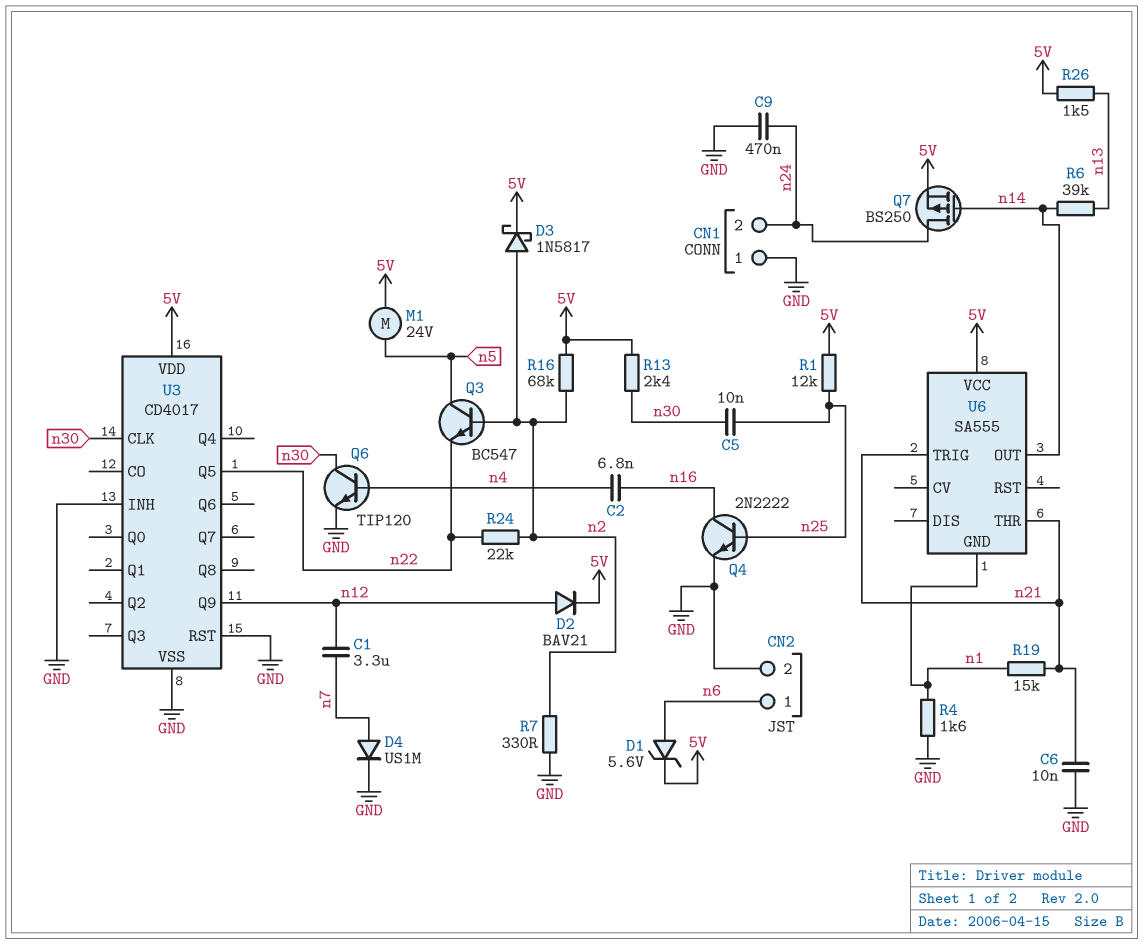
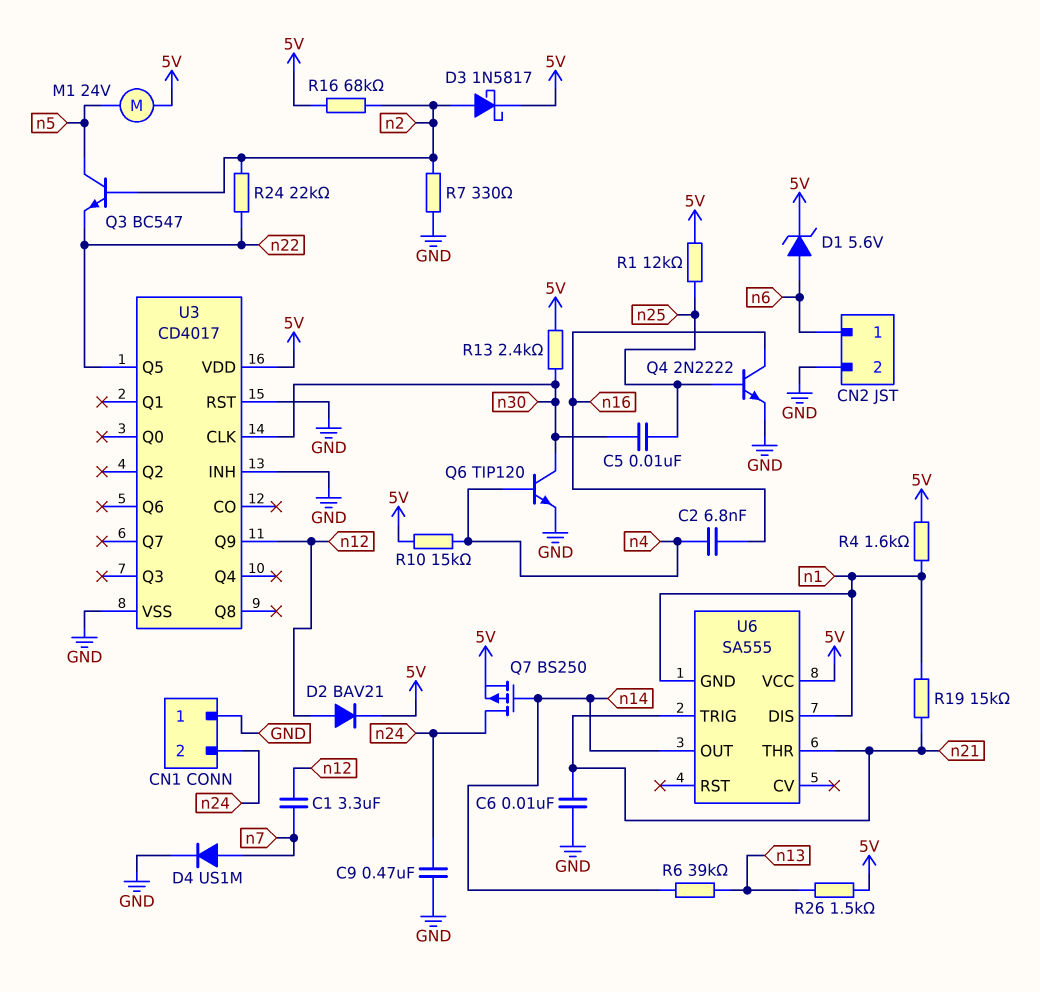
R4: 1.6k (GND, n1) -> 1.6k (5V, n1)
R10: none -> 15k (5V, n4)
U6 pin DIS: none -> n1

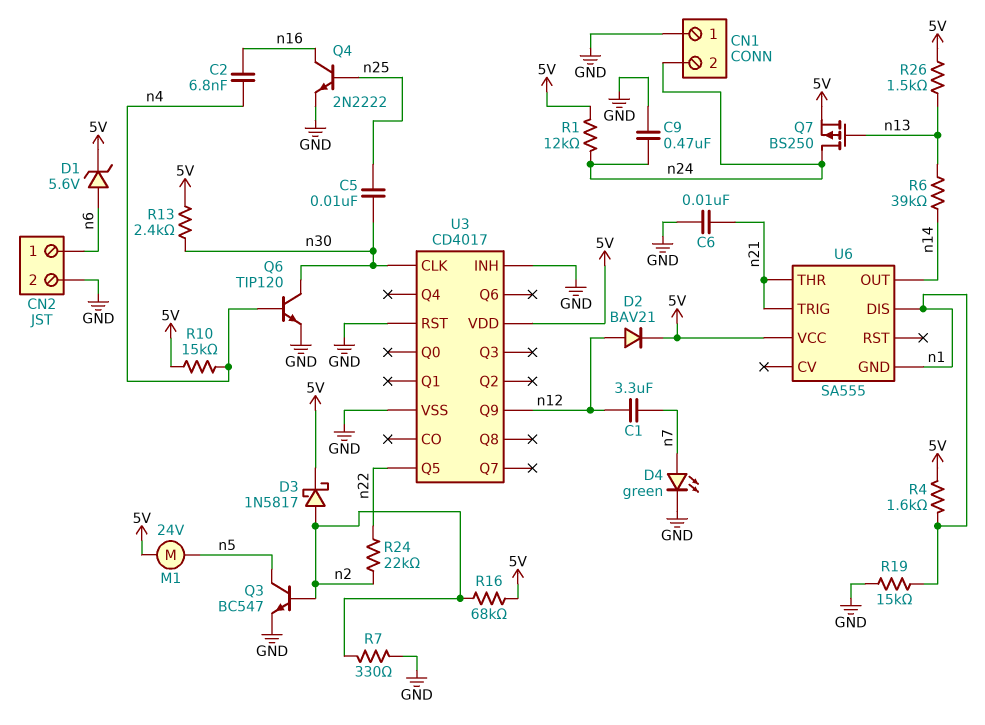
D4: diode US1M (A n7, K GND) -> LED green (A n7, K GND)
Q3: NPN BC547 (B n2, C n5, E n22) -> NPN BC547 (B n2, C n5, E GND)
Q7: PMOS BS250 (G n14, D n24, S 5V) -> PMOS BS250 (G n13, D n24, S 5V)
R1: 12k (5V, n25) -> 12k (5V, n24)
R19: 15k (n1, n21) -> 15k (GND, n1)

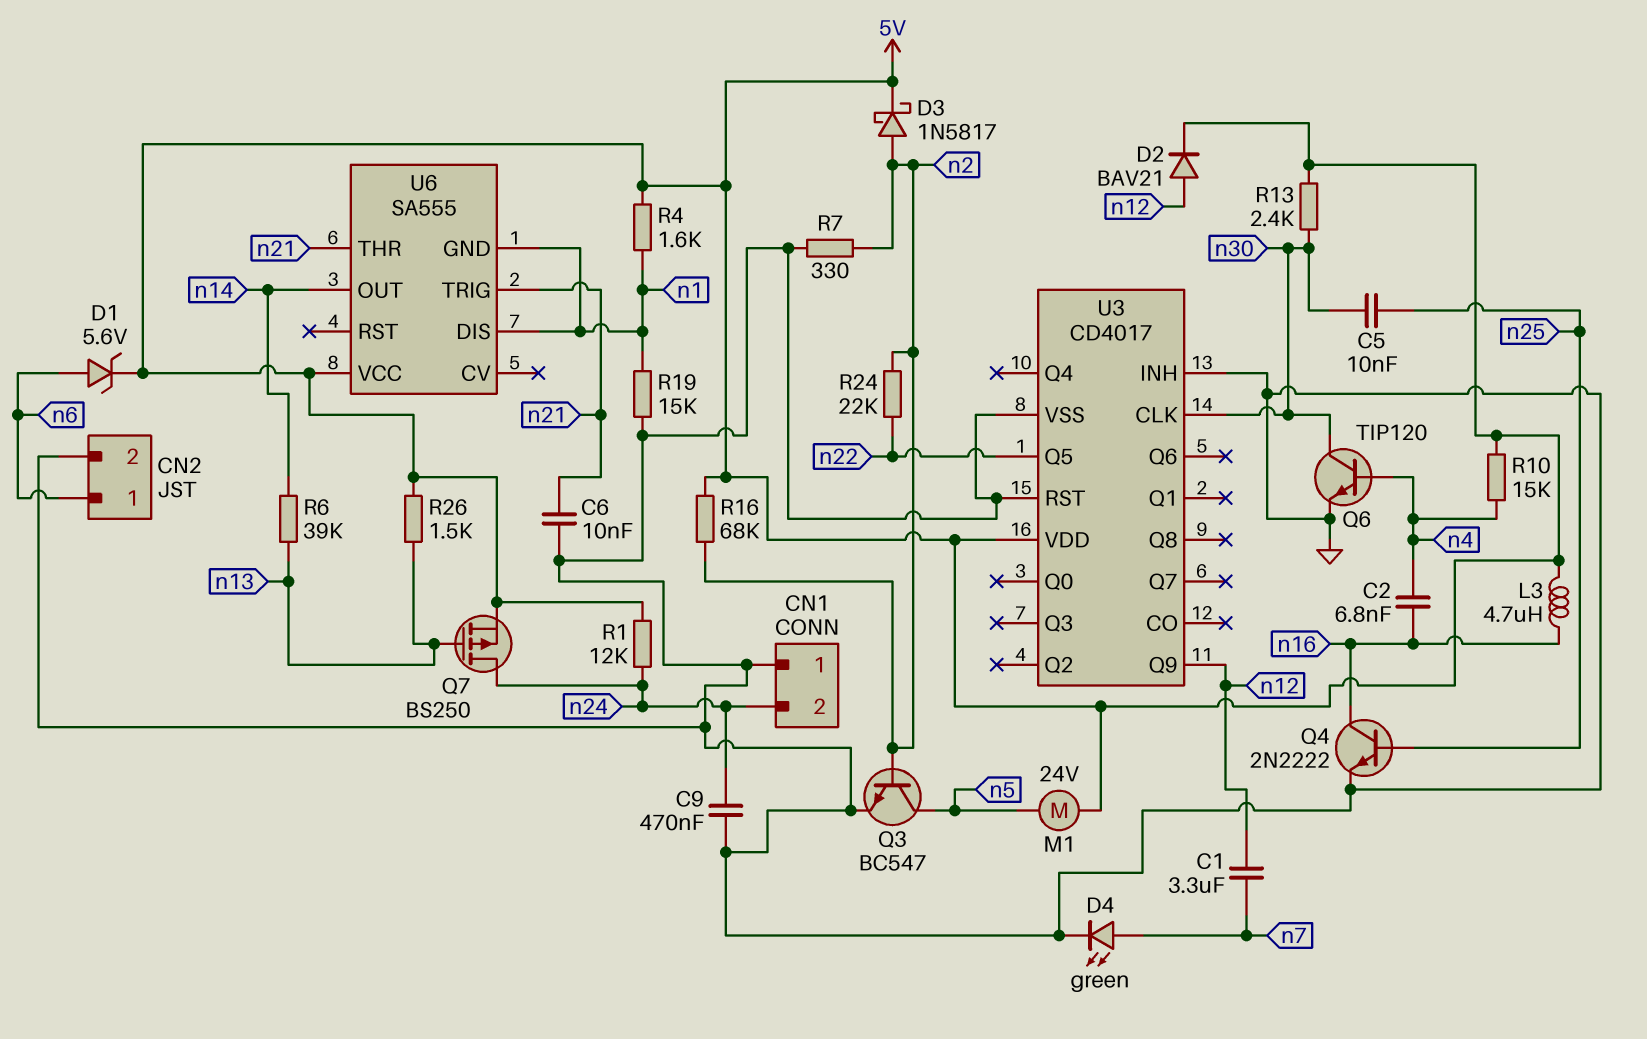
L3: none -> 4.7uH (5V, n16)

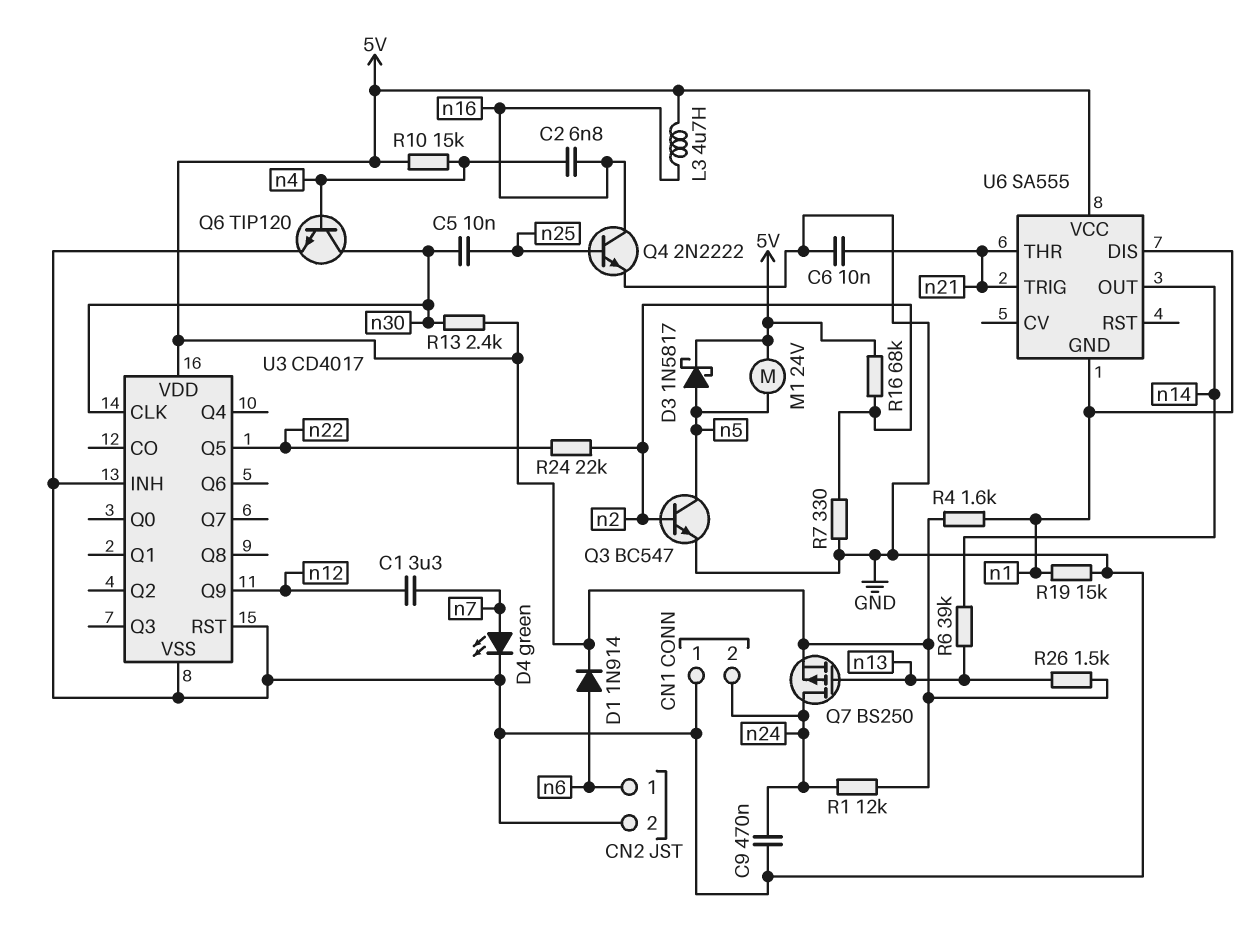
D1: zener 5.6V (A n6, K 5V) -> diode 1N914 (A n6, K 5V)
D2: diode BAV21 (A n12, K 5V) -> none
D3: schottky 1N5817 (A n2, K 5V) -> schottky 1N5817 (A n5, K 5V)

